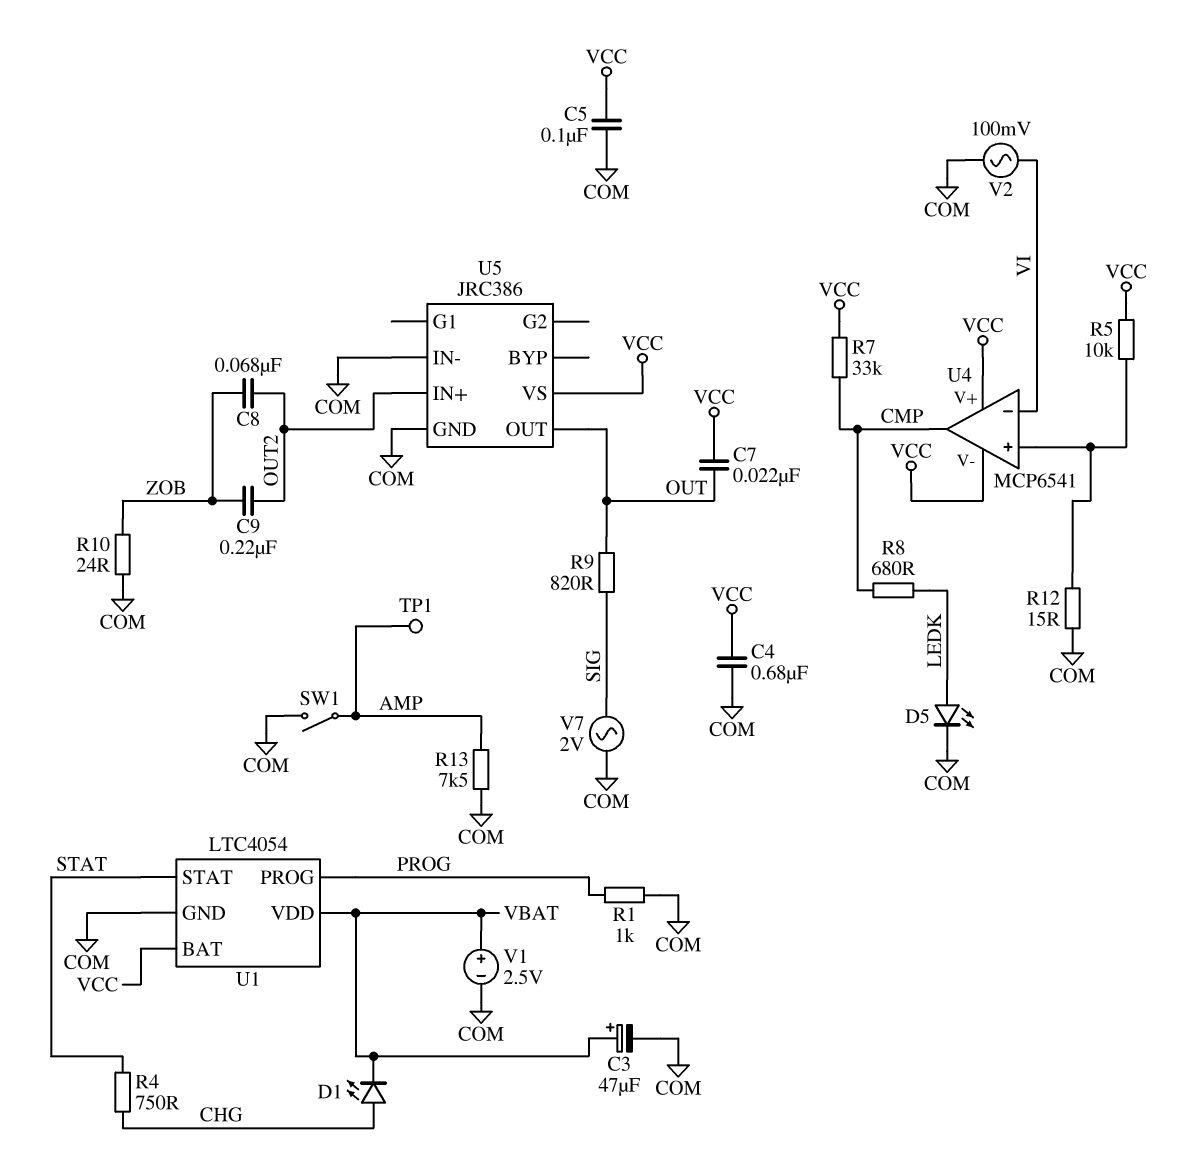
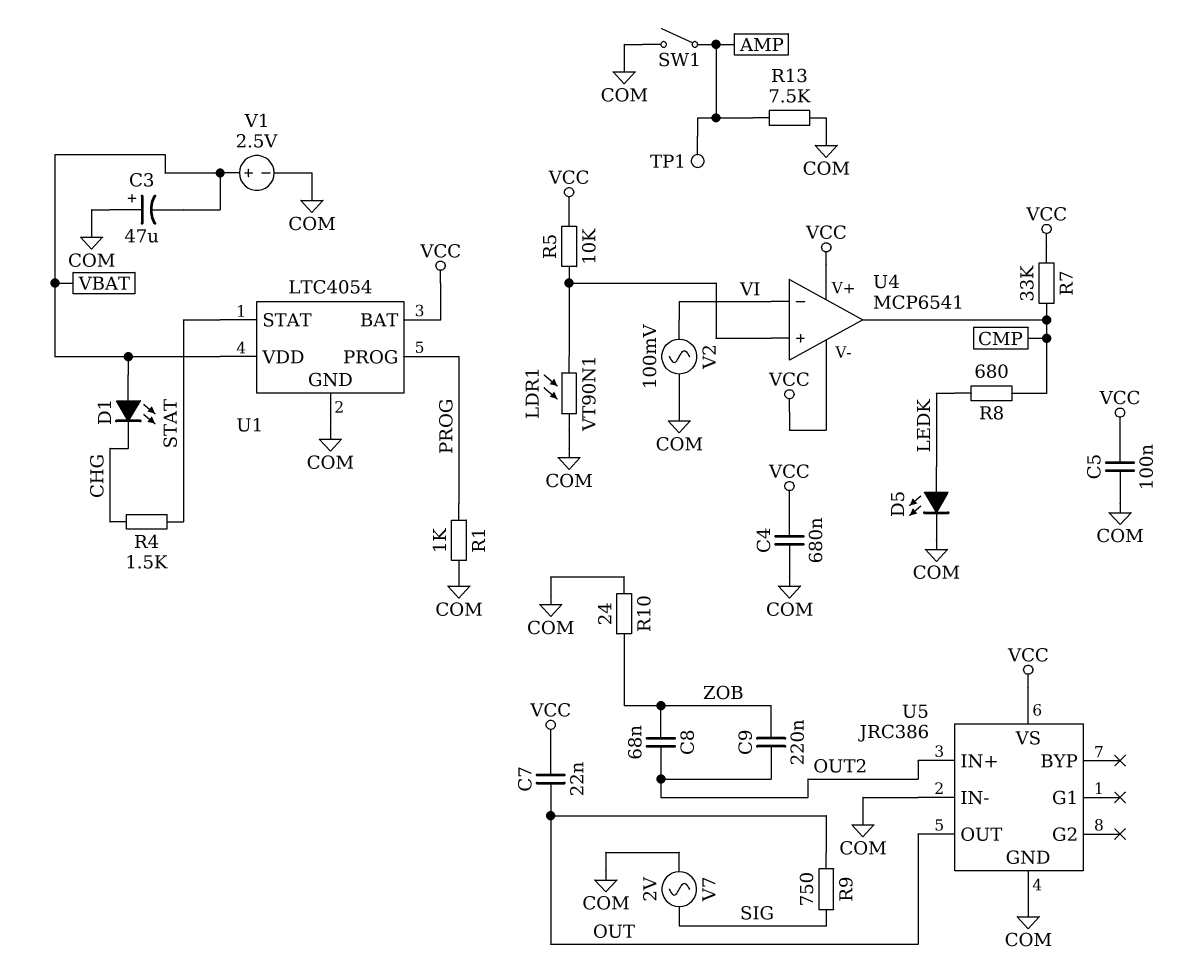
C3: 47uF (plus VBAT, minus COM) -> 47uF (plus COM, minus VBAT)
D1: LED (A CHG, K VBAT) -> LED (A VBAT, K CHG)
LDR1: none -> VT90N1 (COM, U4/in+)
R4: 750 (CHG, STAT) -> 1.5k (CHG, STAT)
R9: 820 (OUT, SIG) -> 750 (OUT, SIG)
R12: 15 (COM, U4/in+) -> none

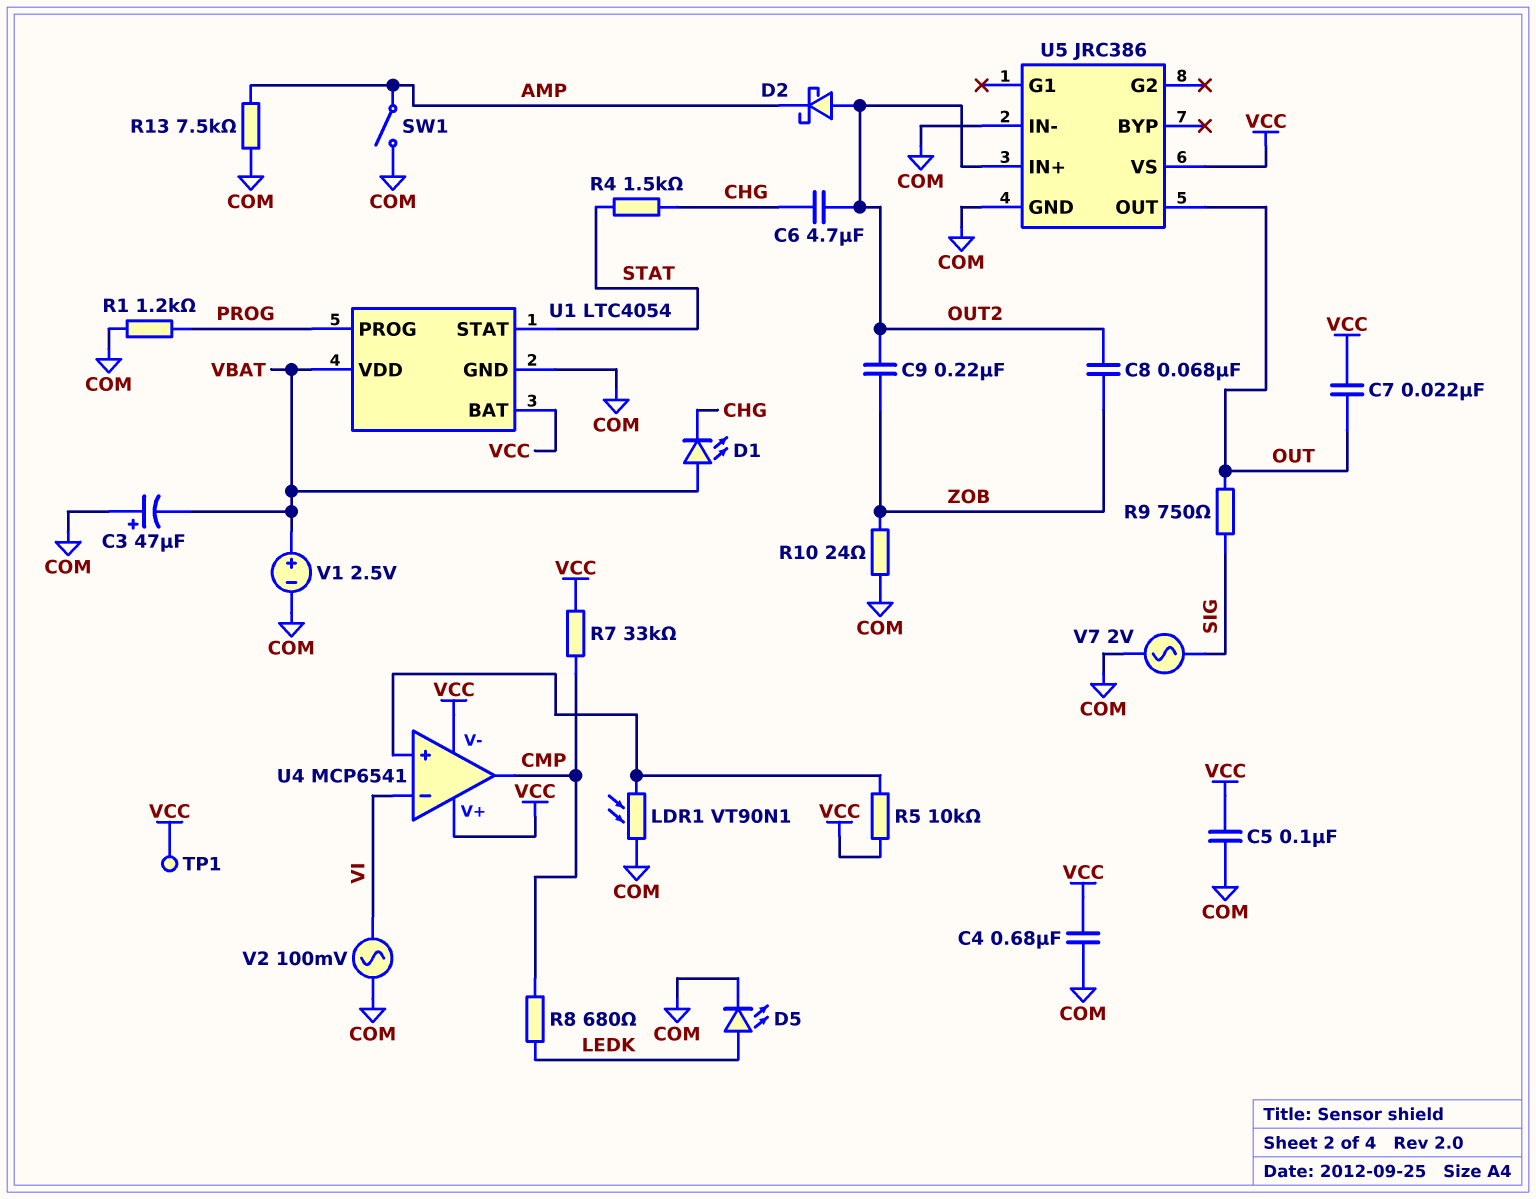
C6: none -> 4.7uF (CHG, OUT2)
D2: none -> schottky (A OUT2, K AMP)
R1: 1k (COM, PROG) -> 1.2k (COM, PROG)
TP1: test point (AMP) -> test point (VCC)

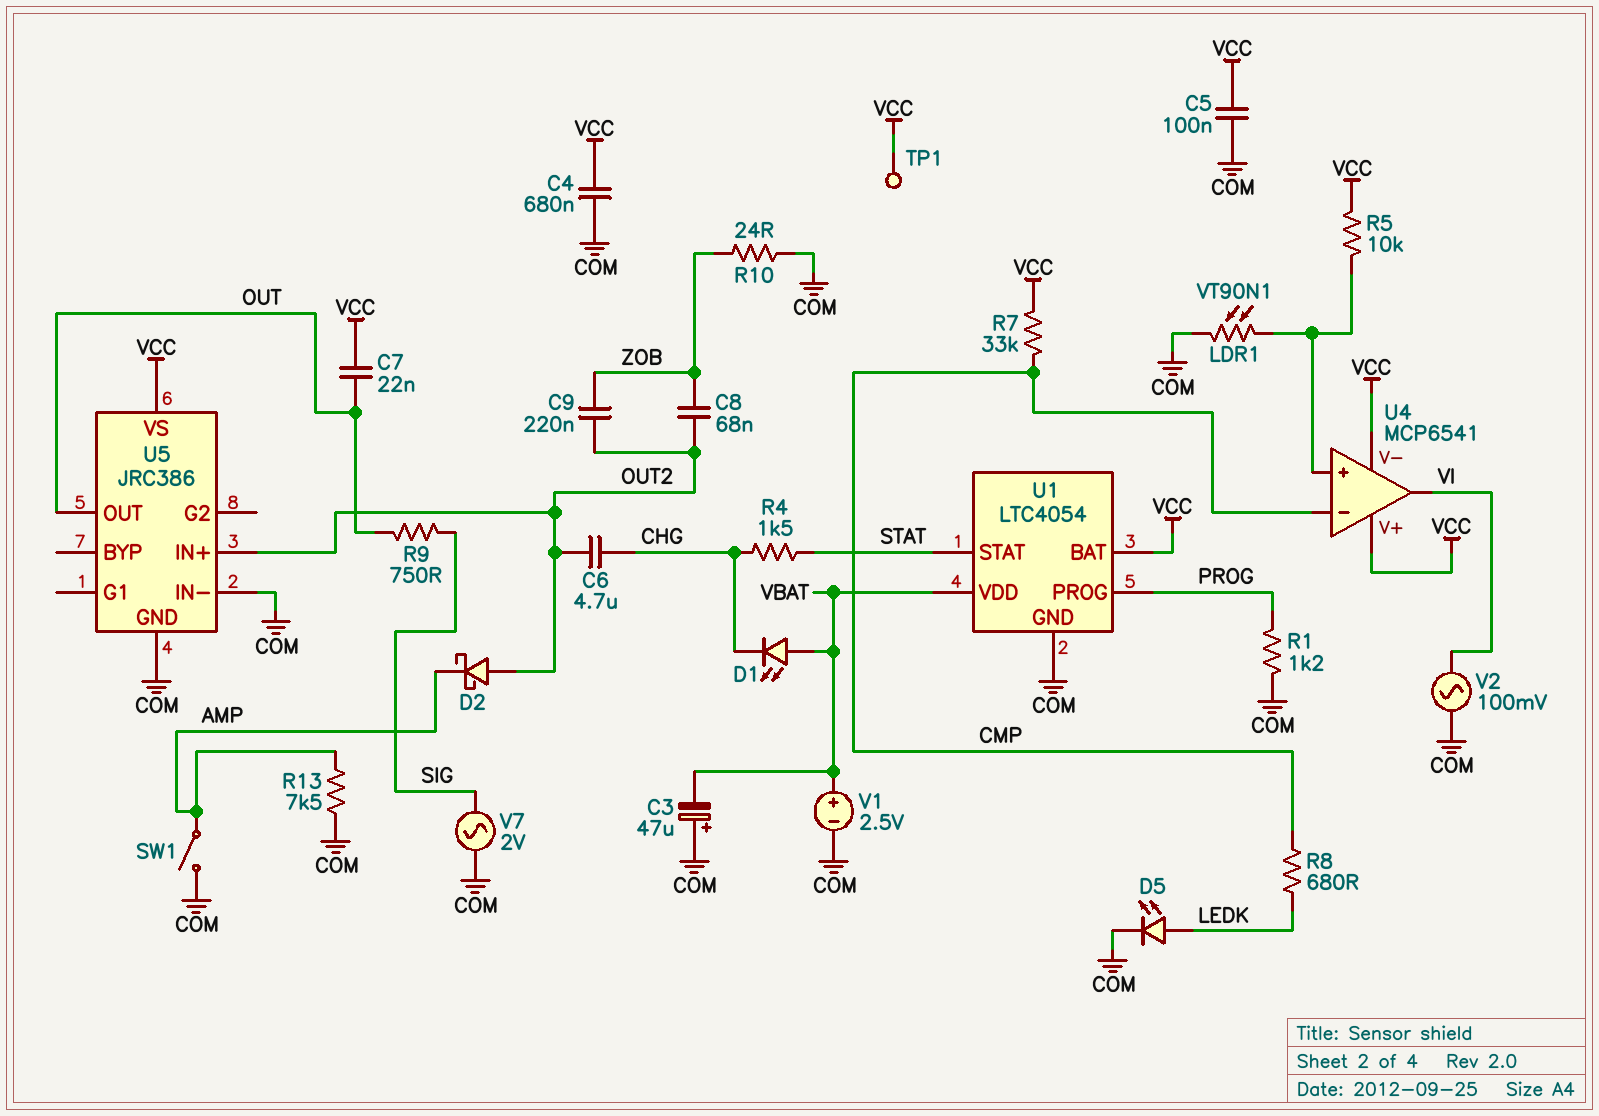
U4 pin in-: VI -> CMP
U4 pin out: CMP -> VI

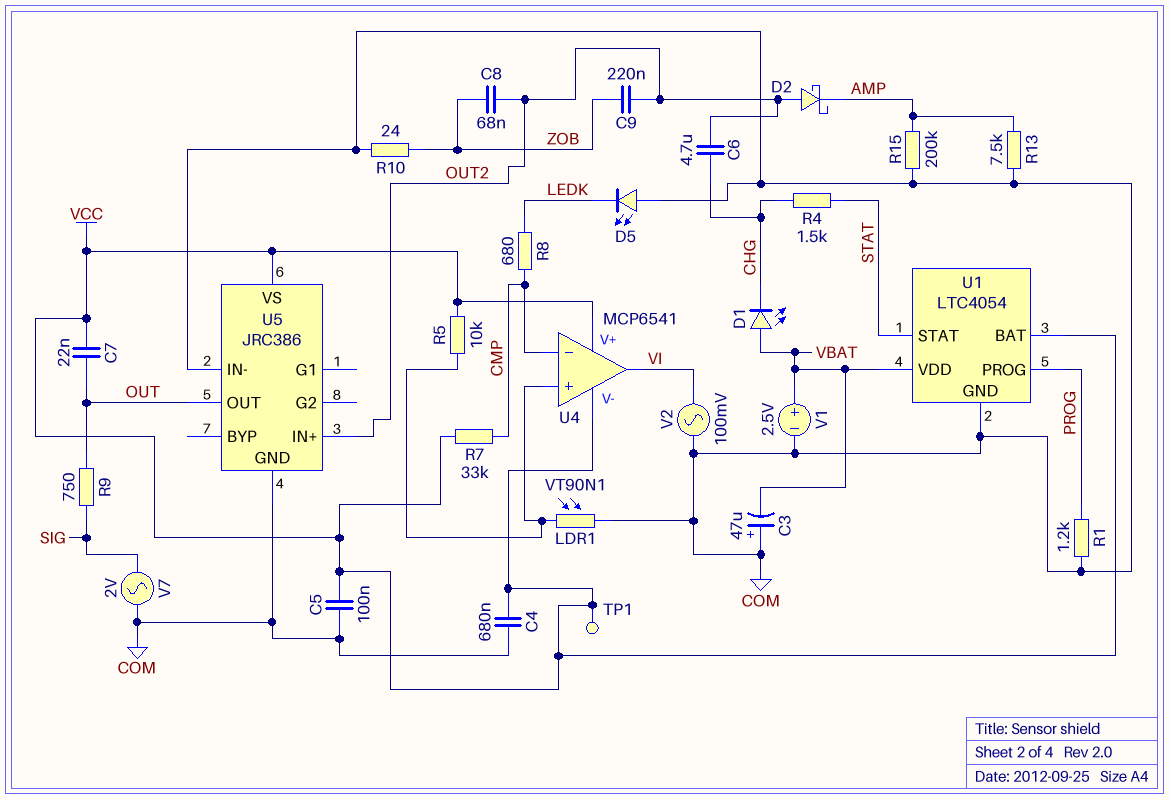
D5: LED (A LEDK, K COM) -> LED (A COM, K LEDK)
R15: none -> 200k (AMP, COM)
SW1: switch (AMP, COM) -> none

